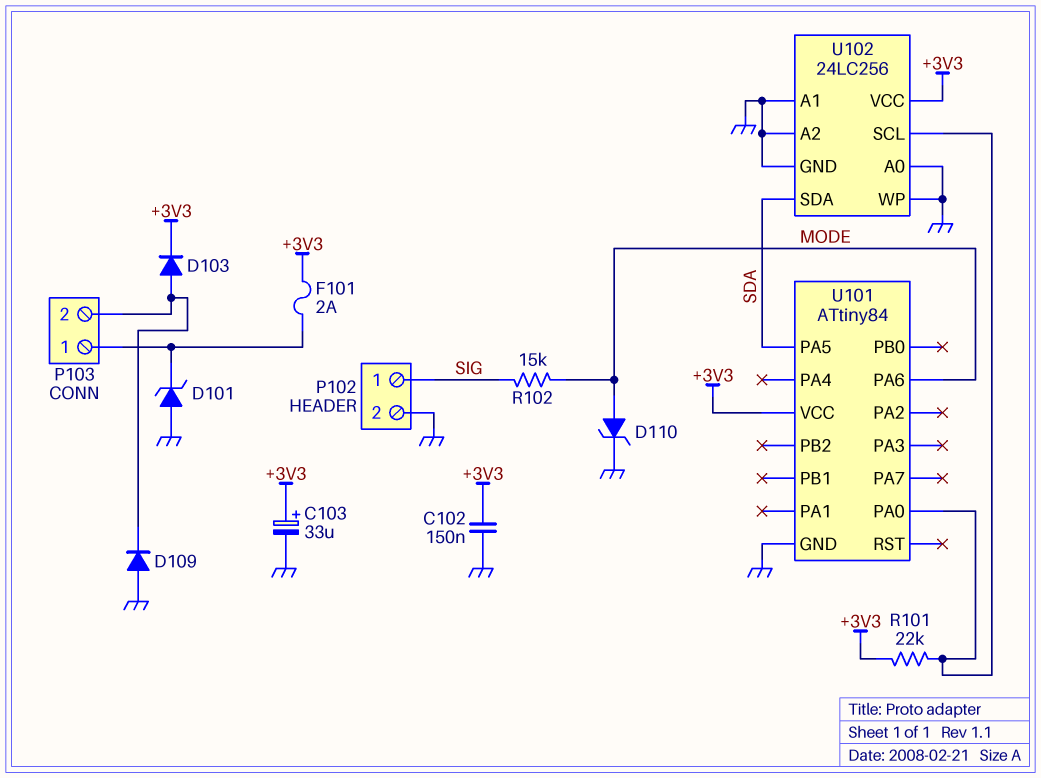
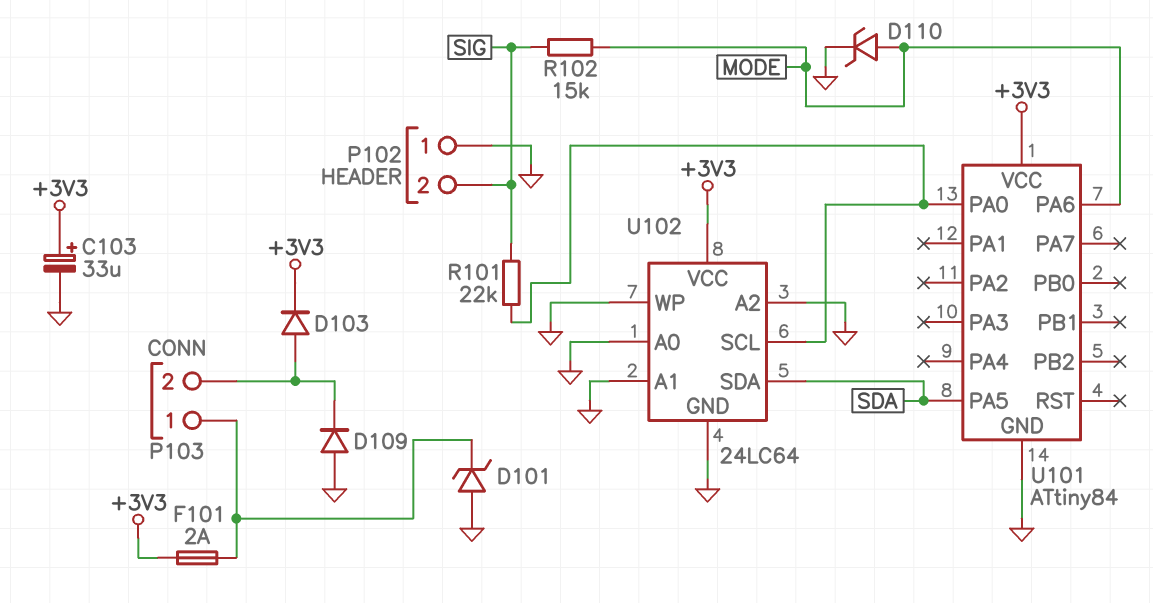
C102: 150nF (+3V3, GND) -> none
P102 pin 1: SIG -> GND
P102 pin 2: GND -> SIG
R101: 22k (+3V3, U101/PA0) -> 22k (SIG, U101/PA0)
U102: 24LC256 -> 24LC64

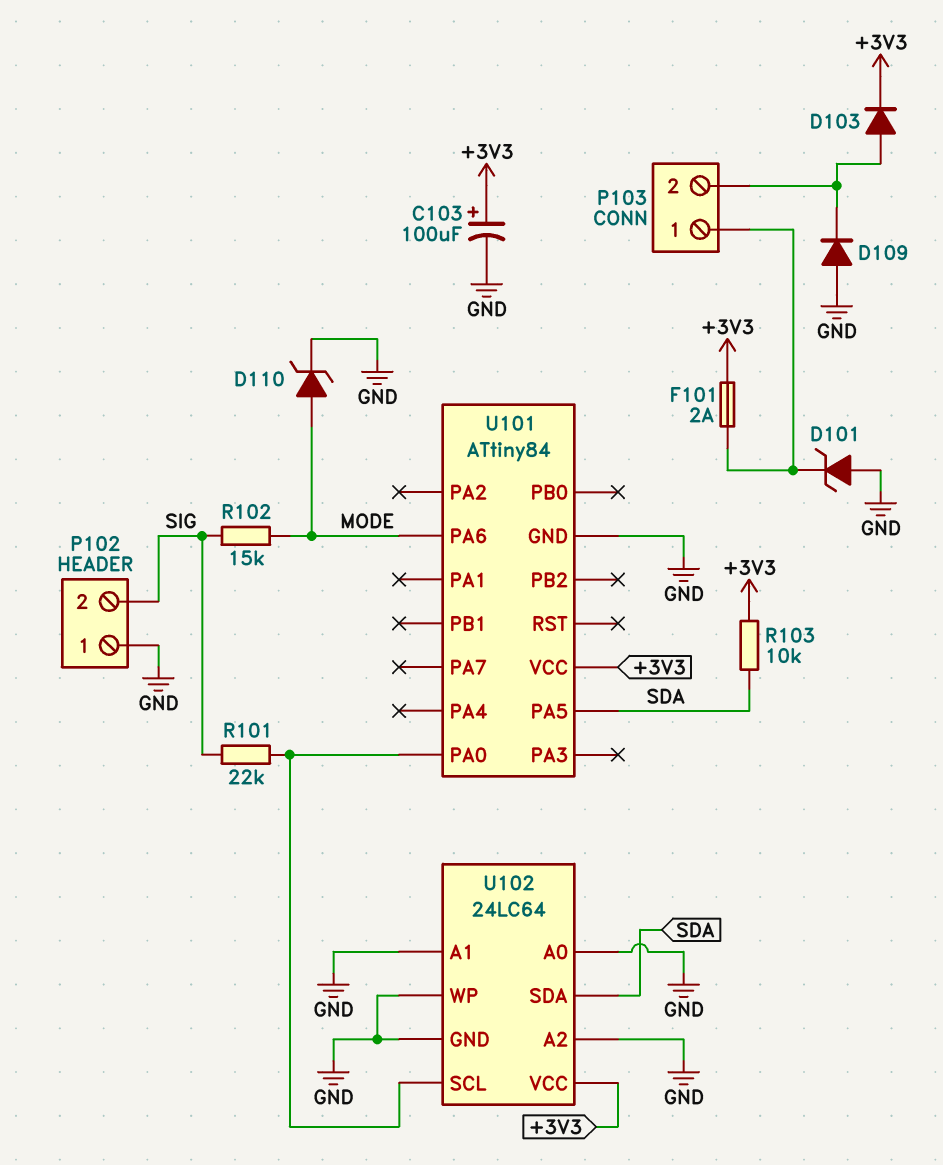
C103: 33uF (plus +3V3, minus GND) -> 100uF (plus +3V3, minus GND)
R103: none -> 10k (+3V3, SDA)

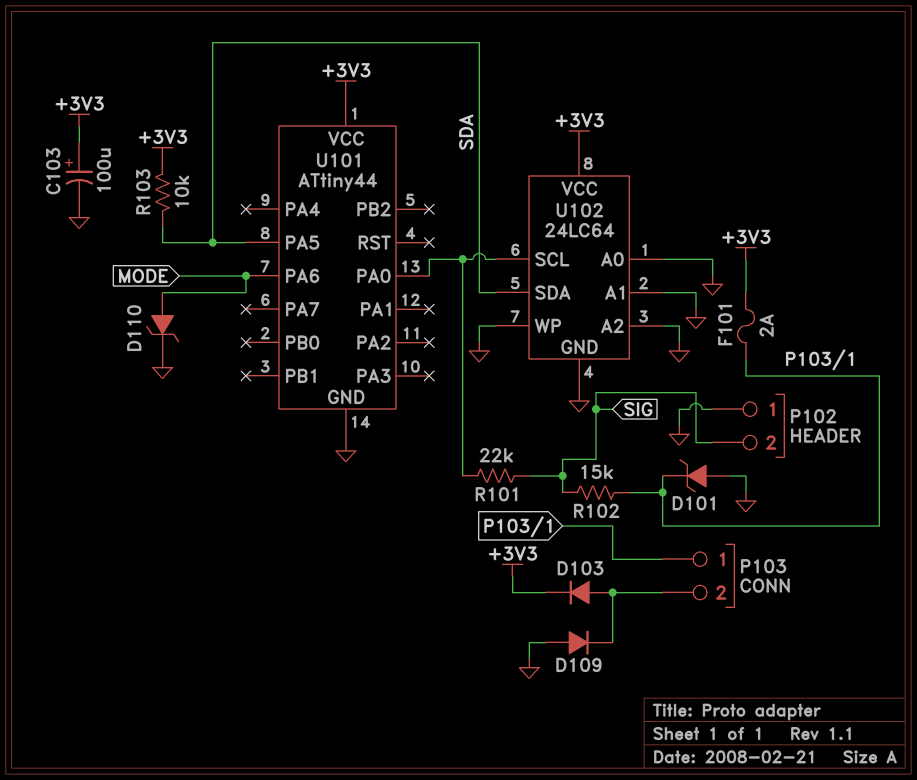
R102: 15k (MODE, SIG) -> 15k (P103/1, SIG)
U101: ATtiny84 -> ATtiny44

